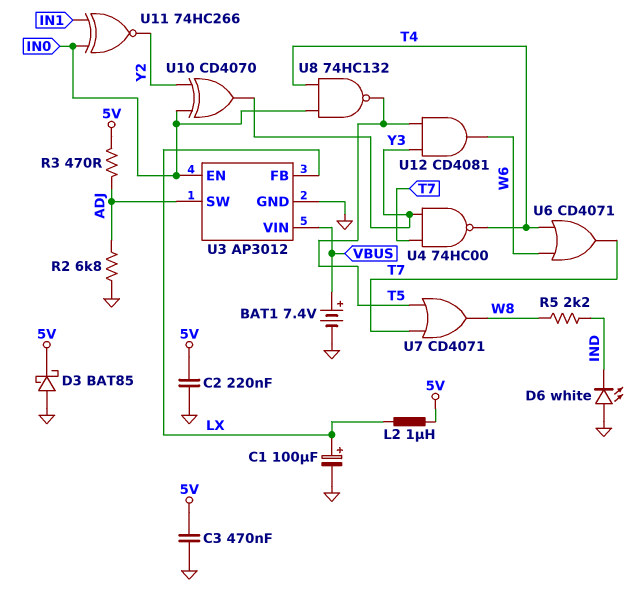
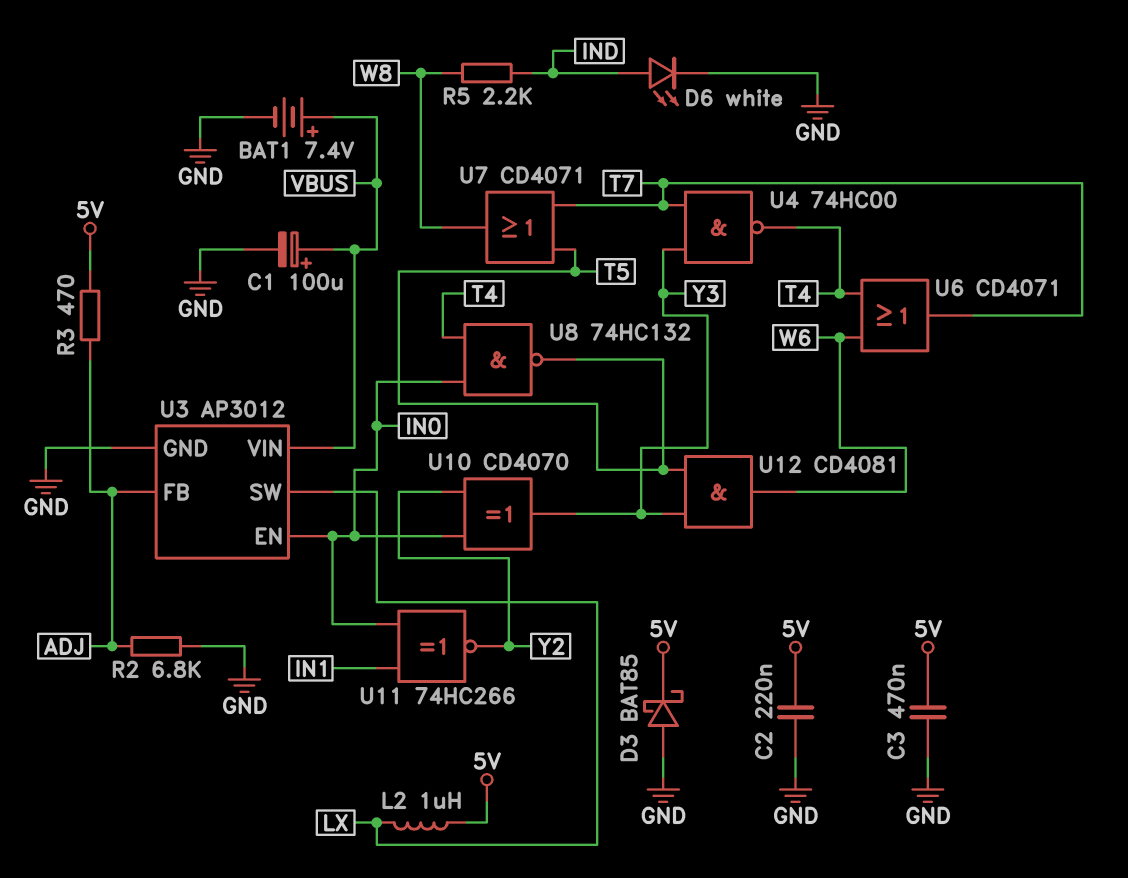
C1: 100uF (plus LX, minus GND) -> 100uF (plus VBUS, minus GND)
D6: LED white (A GND, K IND) -> LED white (A IND, K GND)
U3 pin FB: LX -> ADJ
U3 pin SW: ADJ -> LX

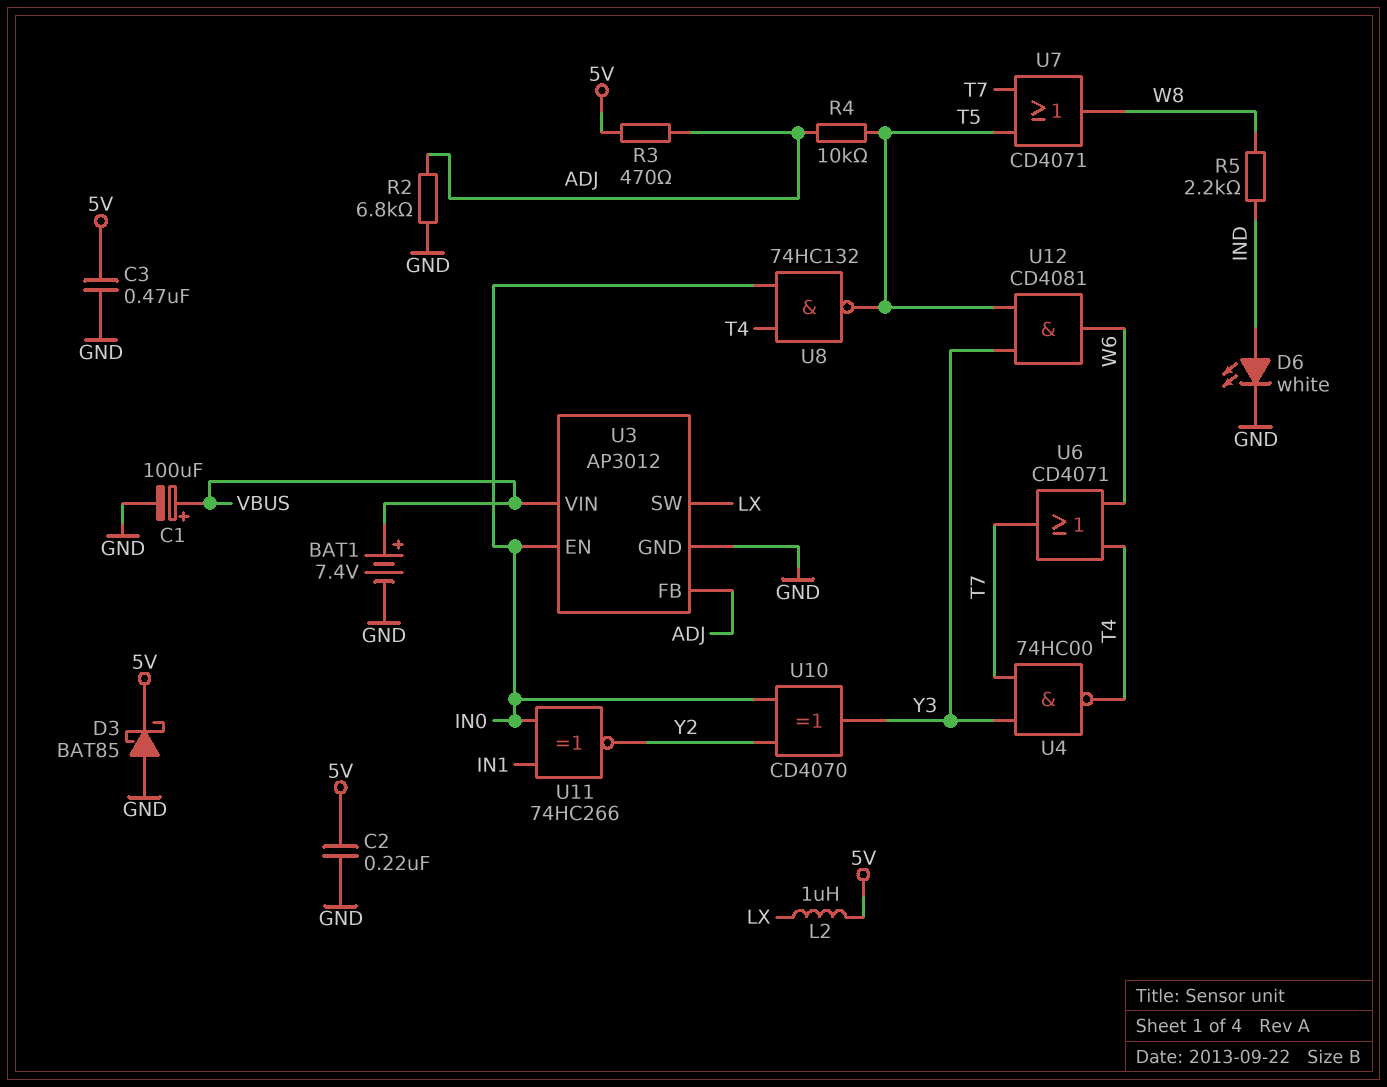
R4: none -> 10k (ADJ, T5)

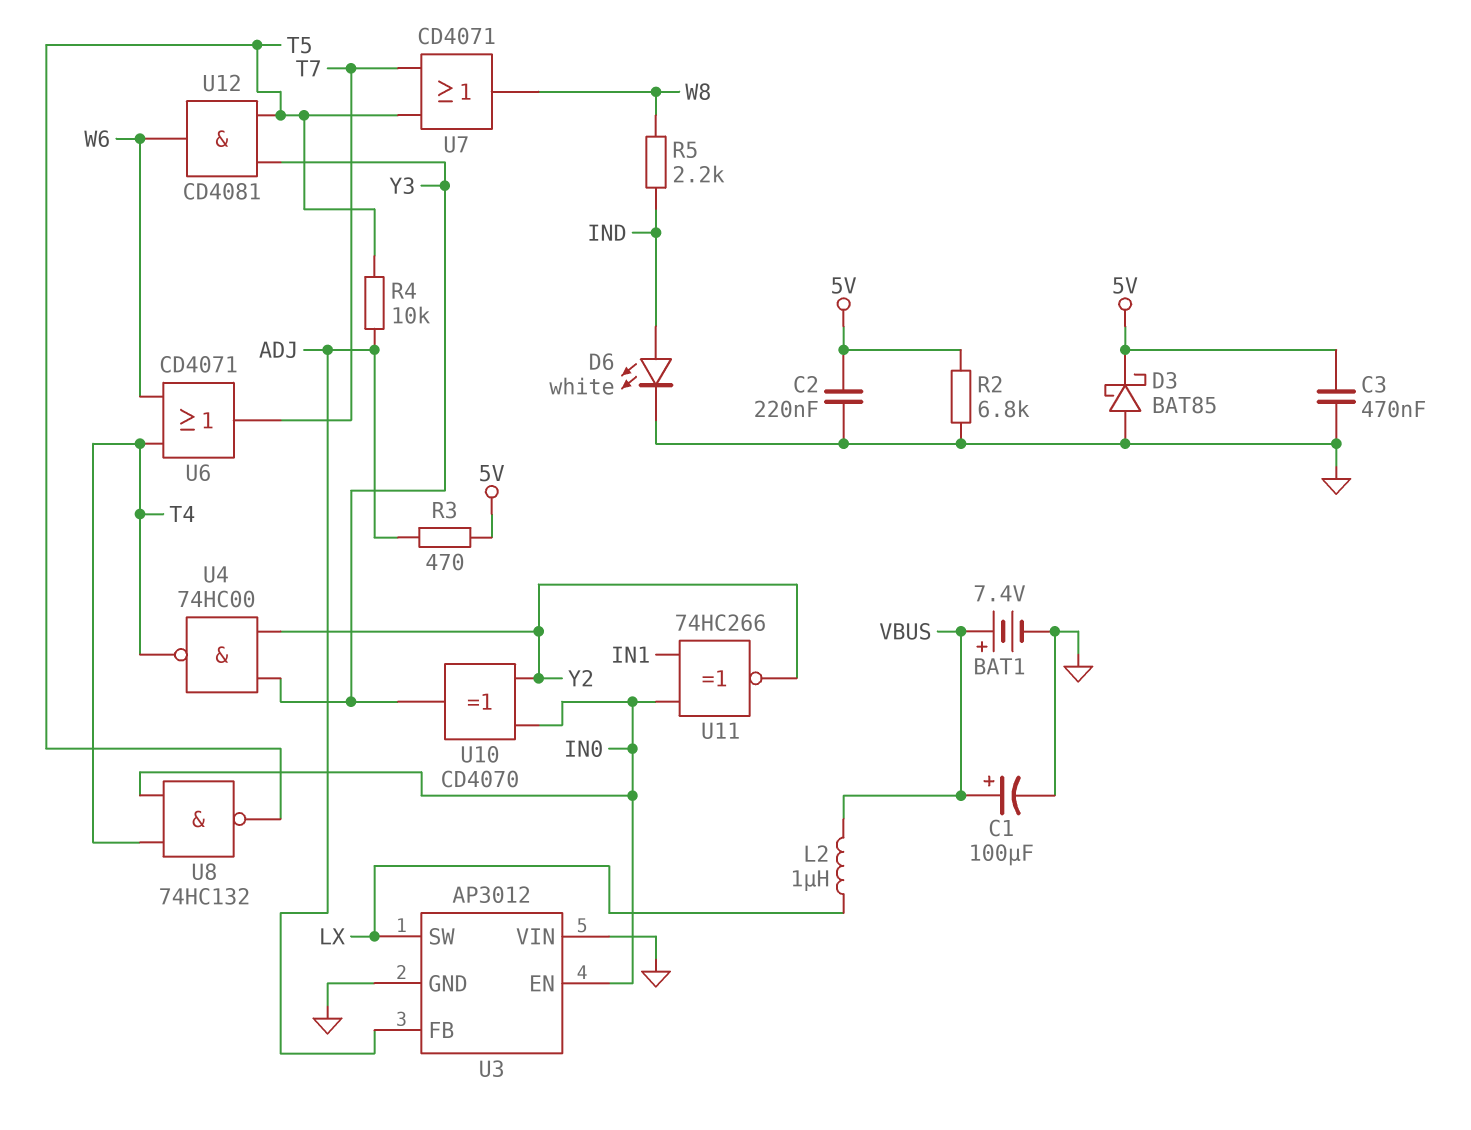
L2: 1uH (5V, LX) -> 1uH (LX, VBUS)
R2: 6.8k (ADJ, GND) -> 6.8k (5V, GND)
U3 pin VIN: VBUS -> GND
U4: NAND 74HC00 (in T7, in Y3, out T4) -> NAND 74HC00 (in Y2, in Y3, out T4)

